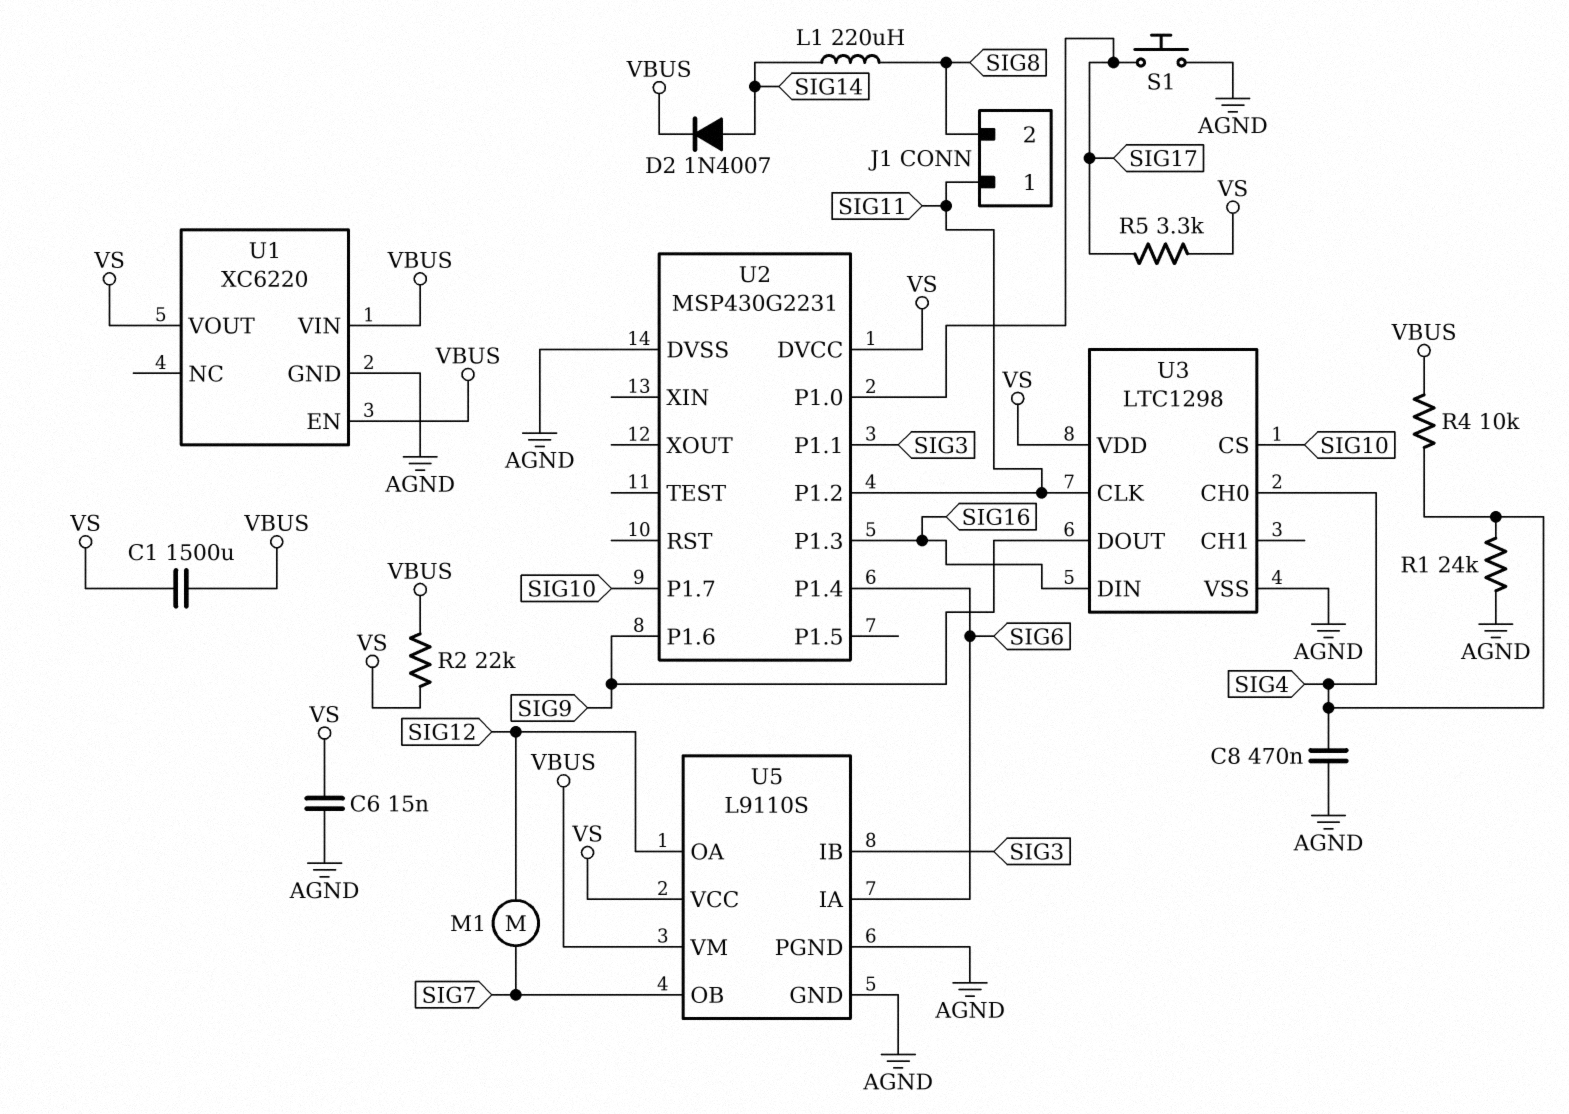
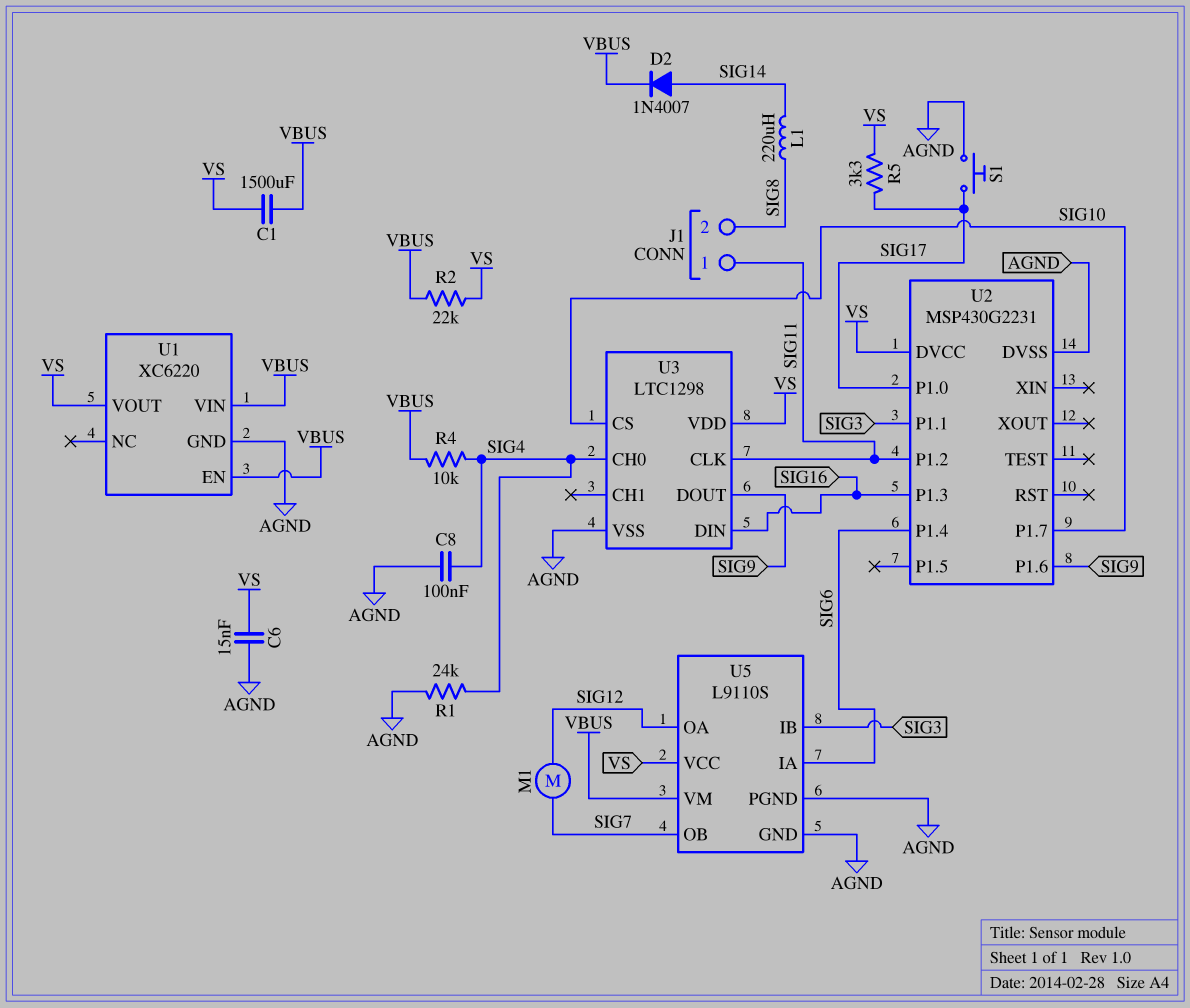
C8: 470nF (AGND, SIG4) -> 100nF (AGND, SIG4)

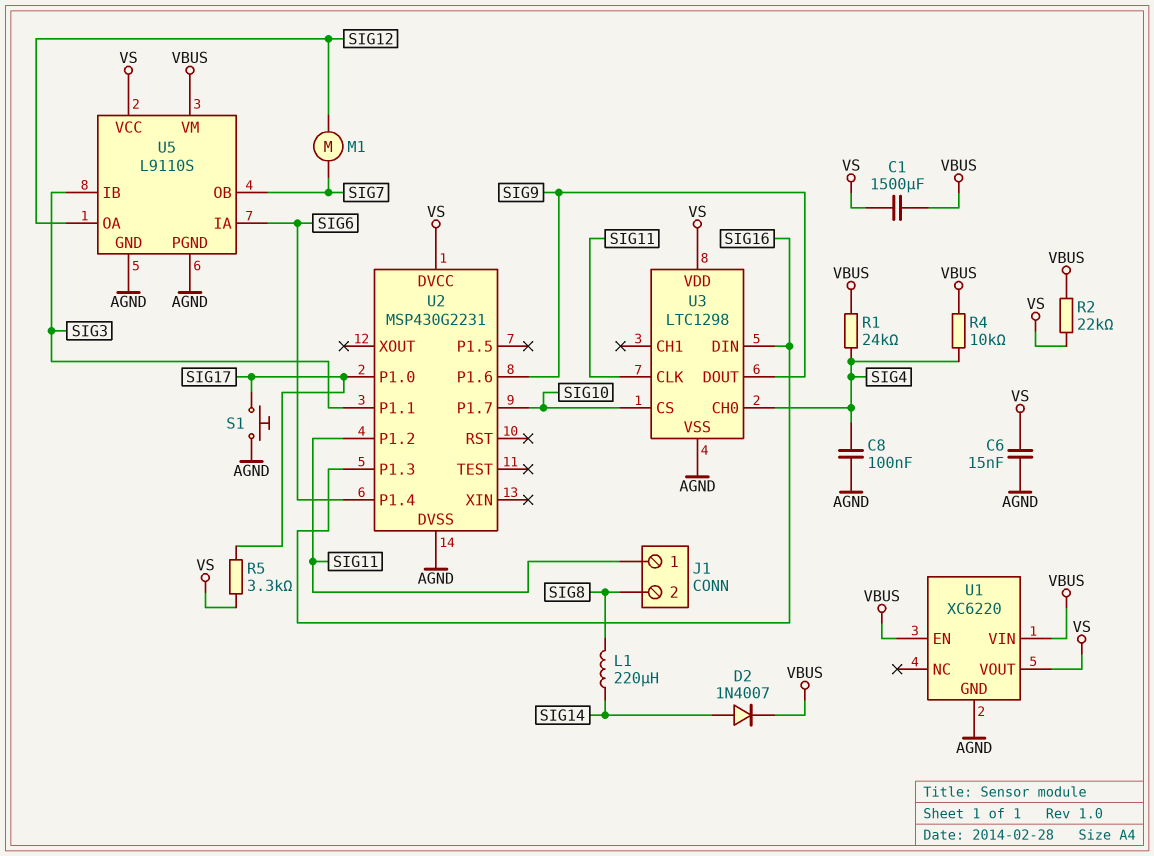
R1: 24k (AGND, SIG4) -> 24k (SIG4, VBUS)

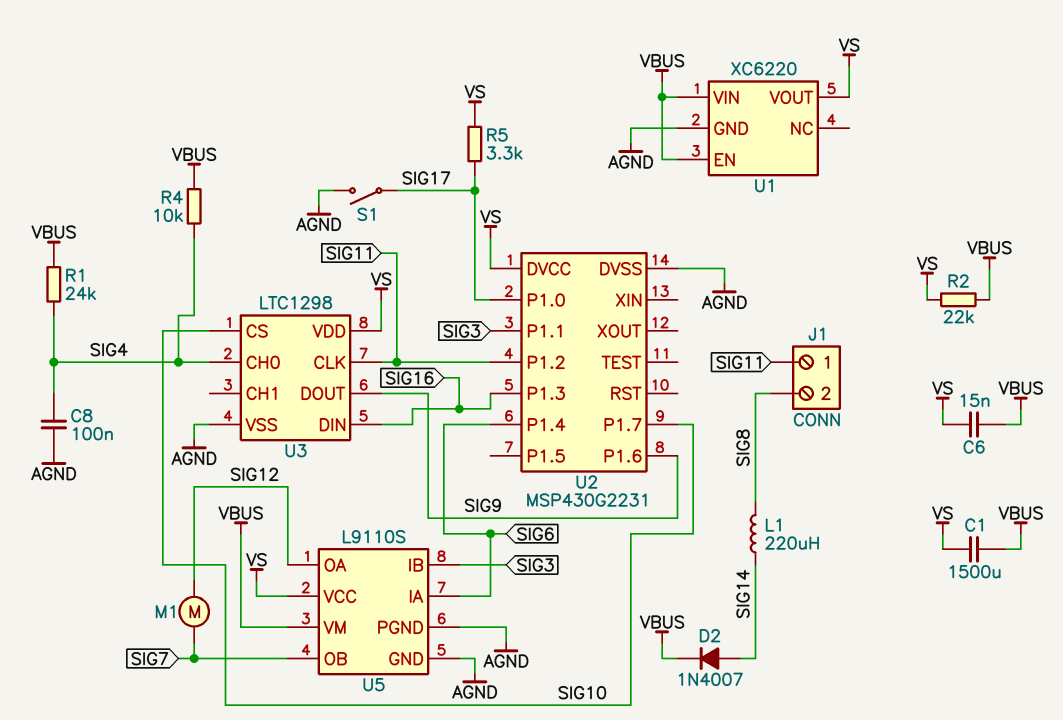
C6: 15nF (AGND, VS) -> 15nF (VBUS, VS)
S1: button (AGND, SIG17) -> switch (AGND, SIG17)

